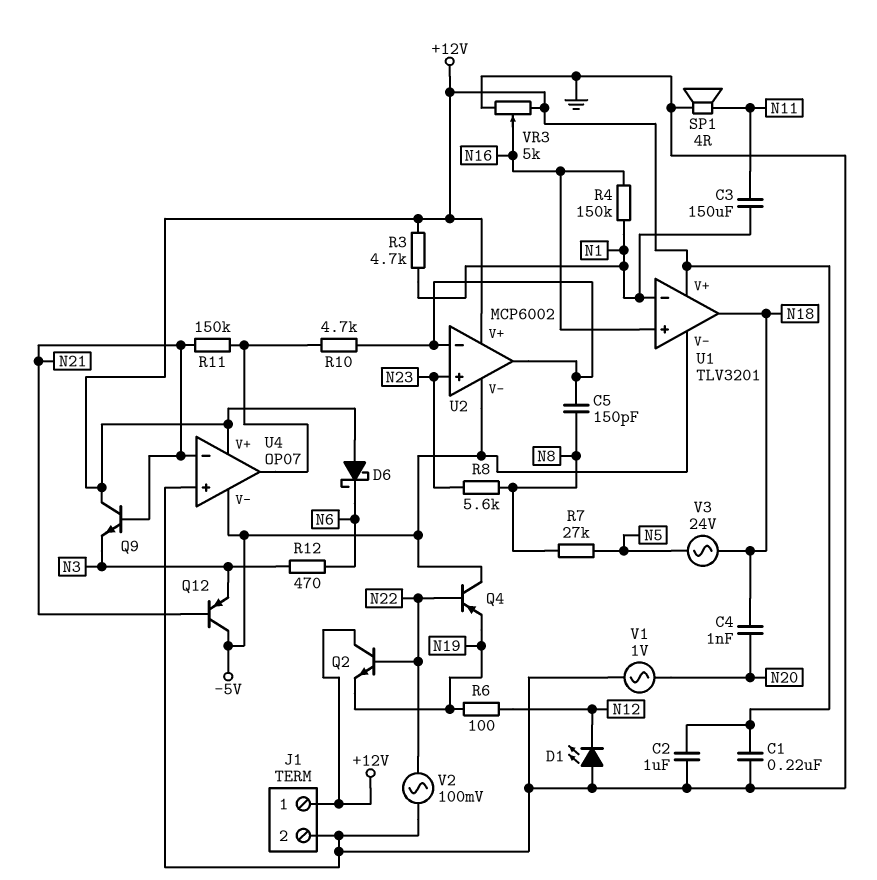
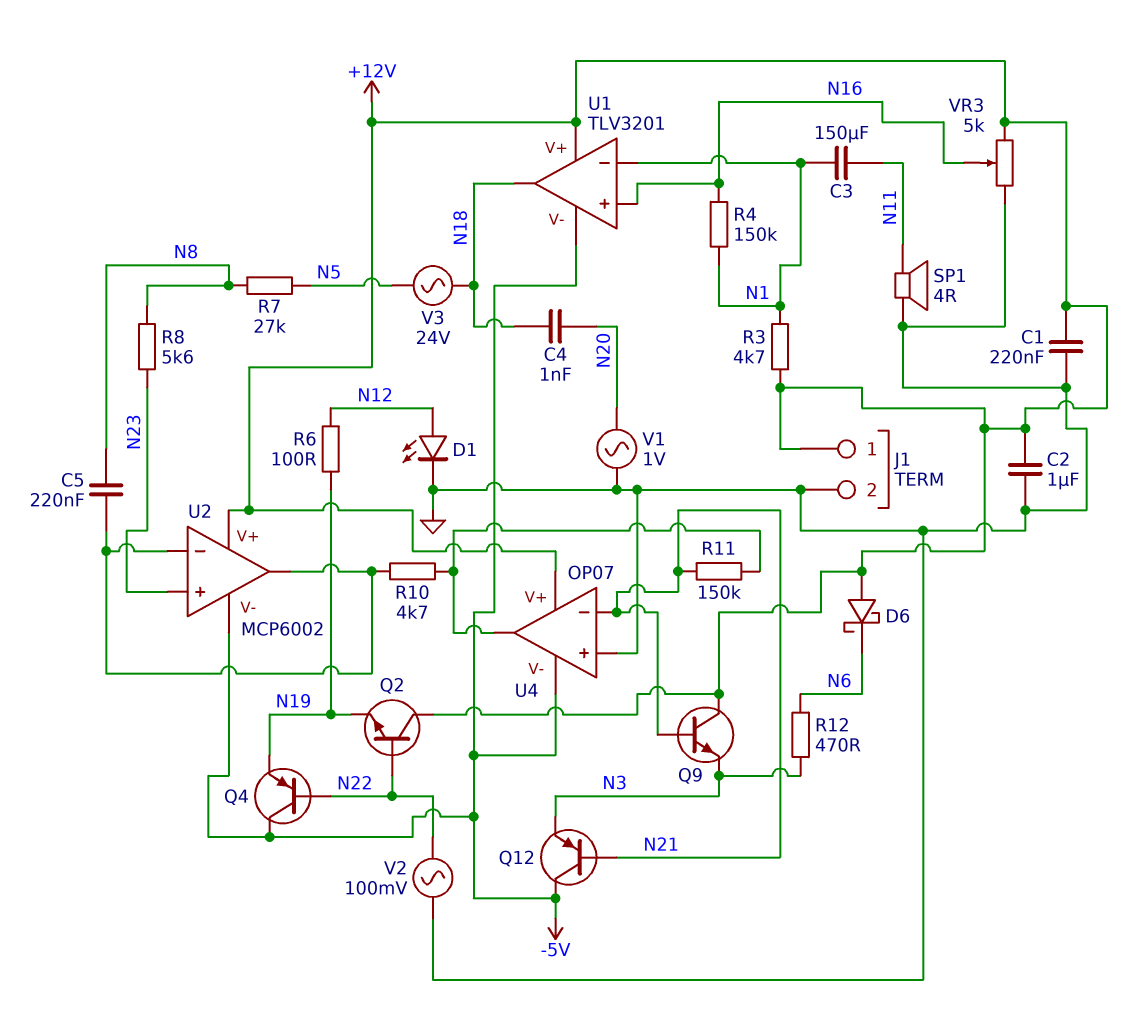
C5: 150pF (N8, U2/in-) -> 220nF (N8, U2/in-)
D1: LED (A GND, K N12) -> LED (A N12, K GND)

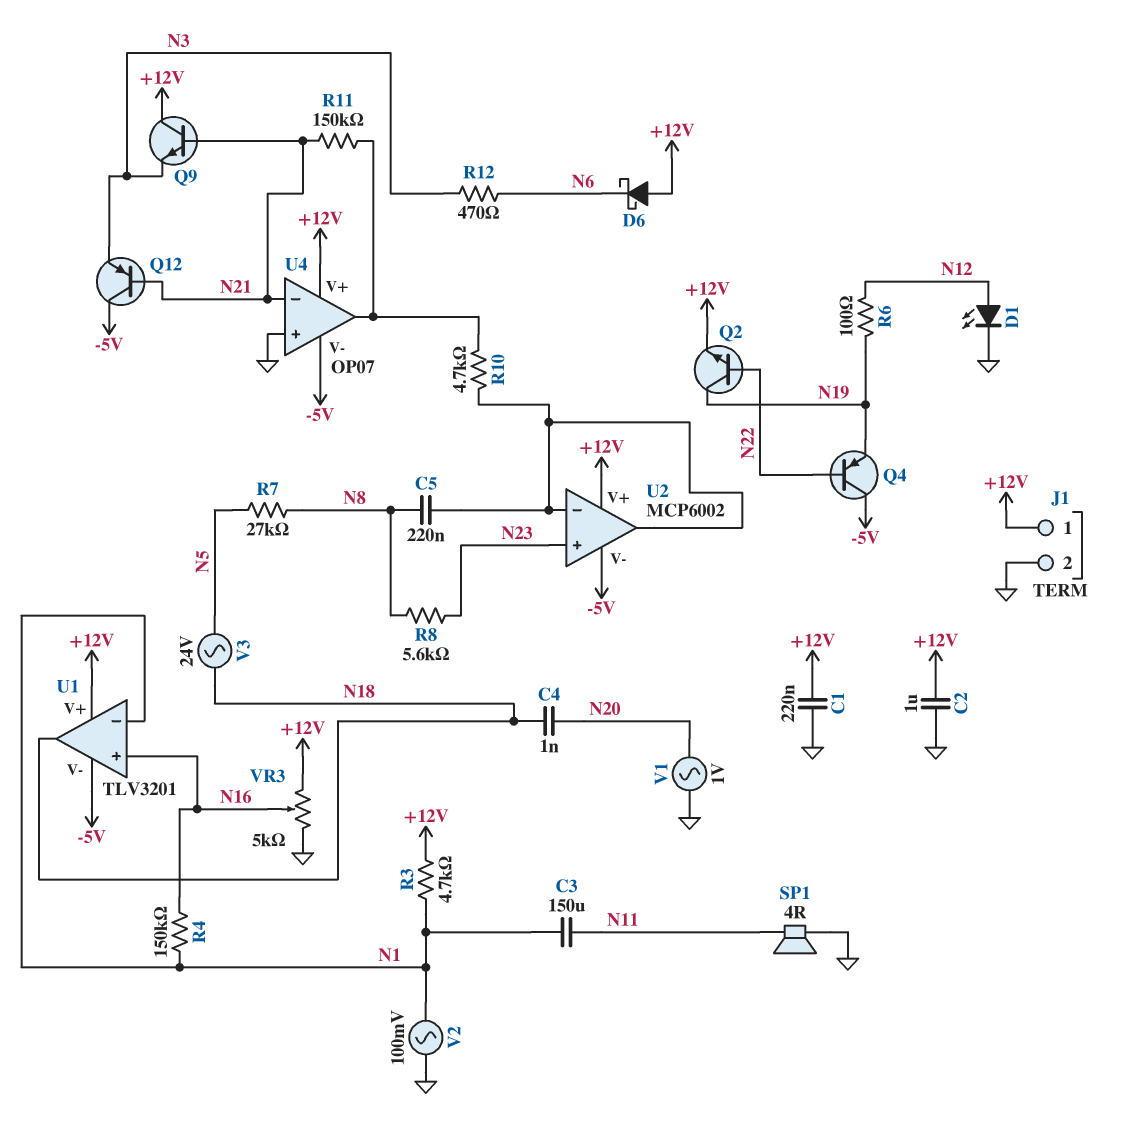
Q2: NPN (B N22, C +12V, E N19) -> NPN (B N22, C N19, E +12V)
V2: AC 100mV (GND, N22) -> AC 100mV (GND, N1)

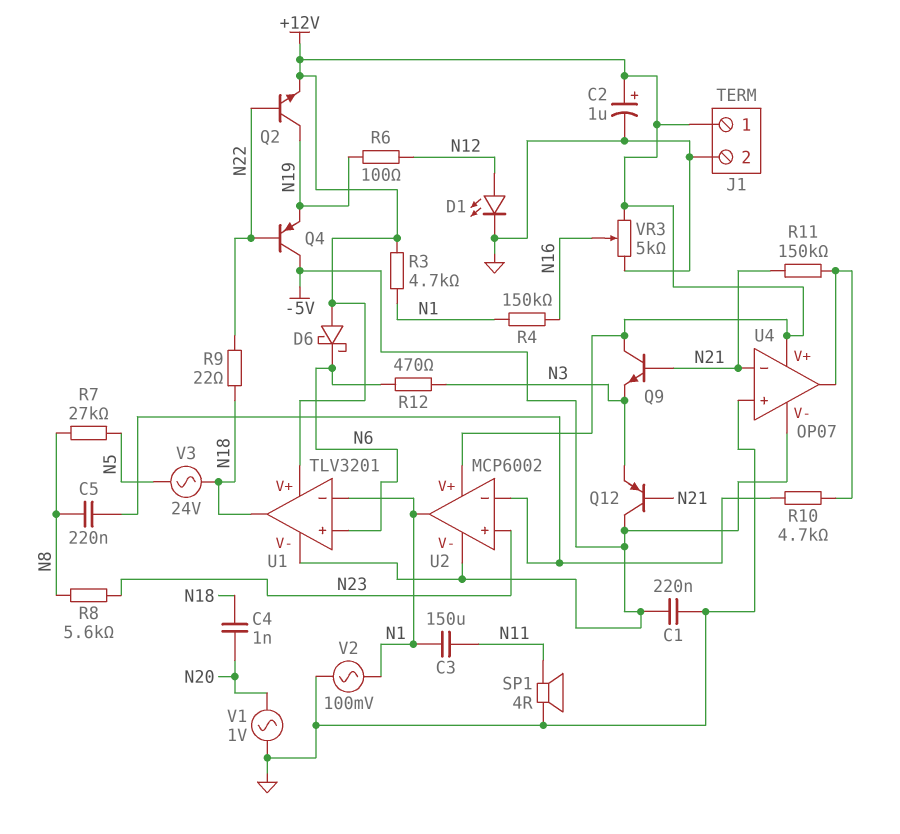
C1: 220nF (+12V, GND) -> 220nF (-5V, GND)
C2: 1uF (+12V, GND) -> 1uF (plus +12V, minus GND)
R9: none -> 22 (N18, N22)
U1 pin in+: N16 -> N6
U2 pin out: U2/in- -> N1

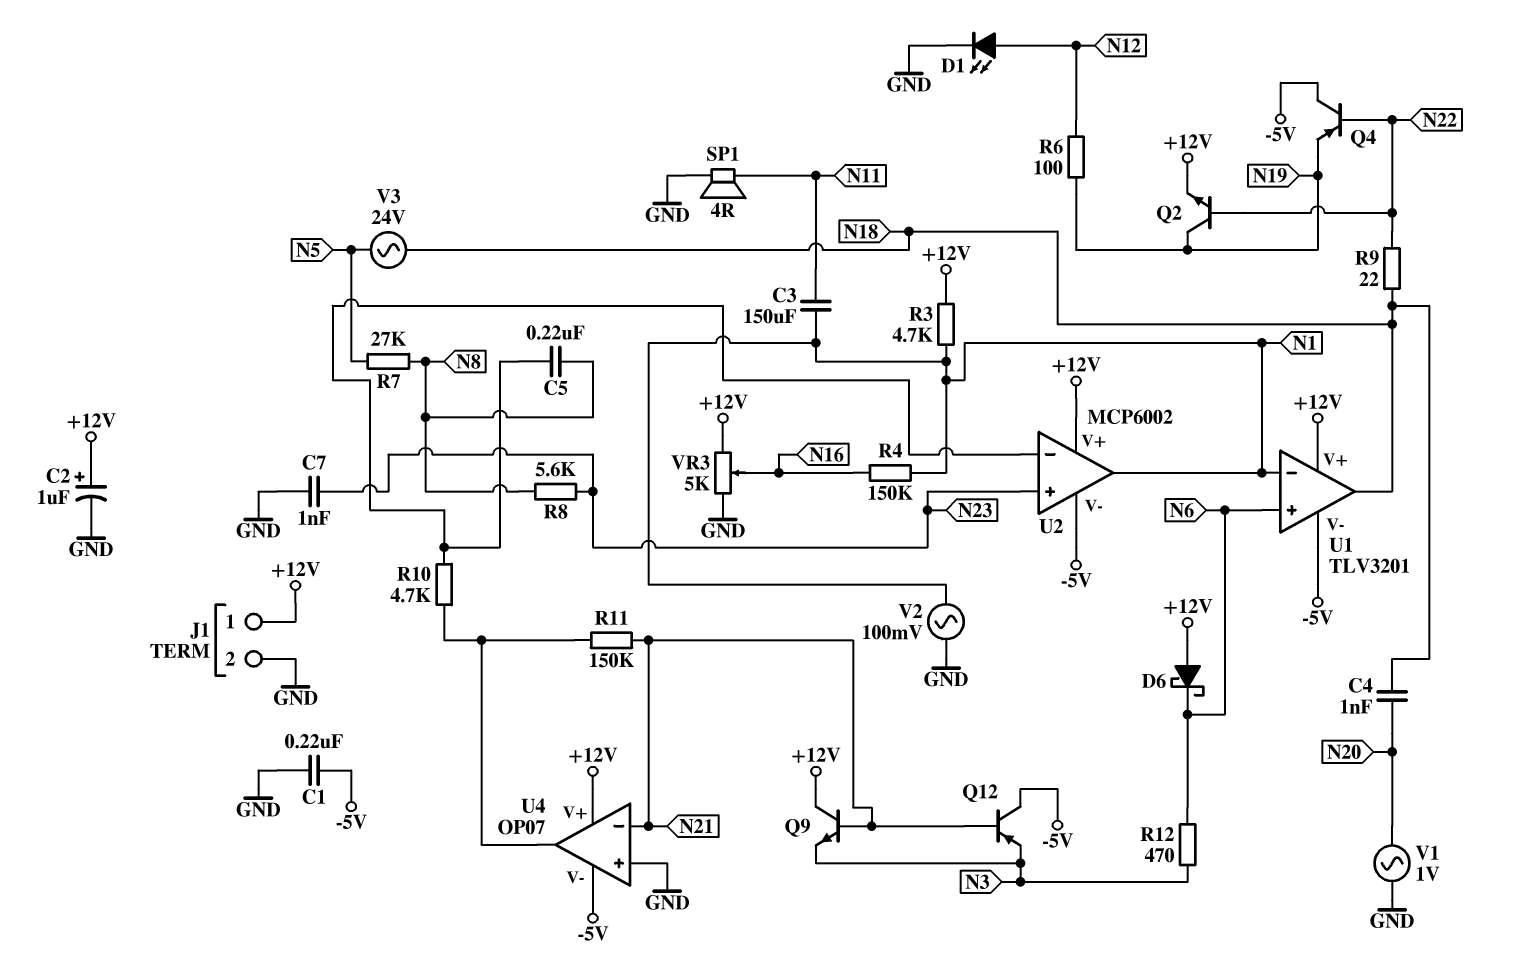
C7: none -> 1nF (GND, N23)

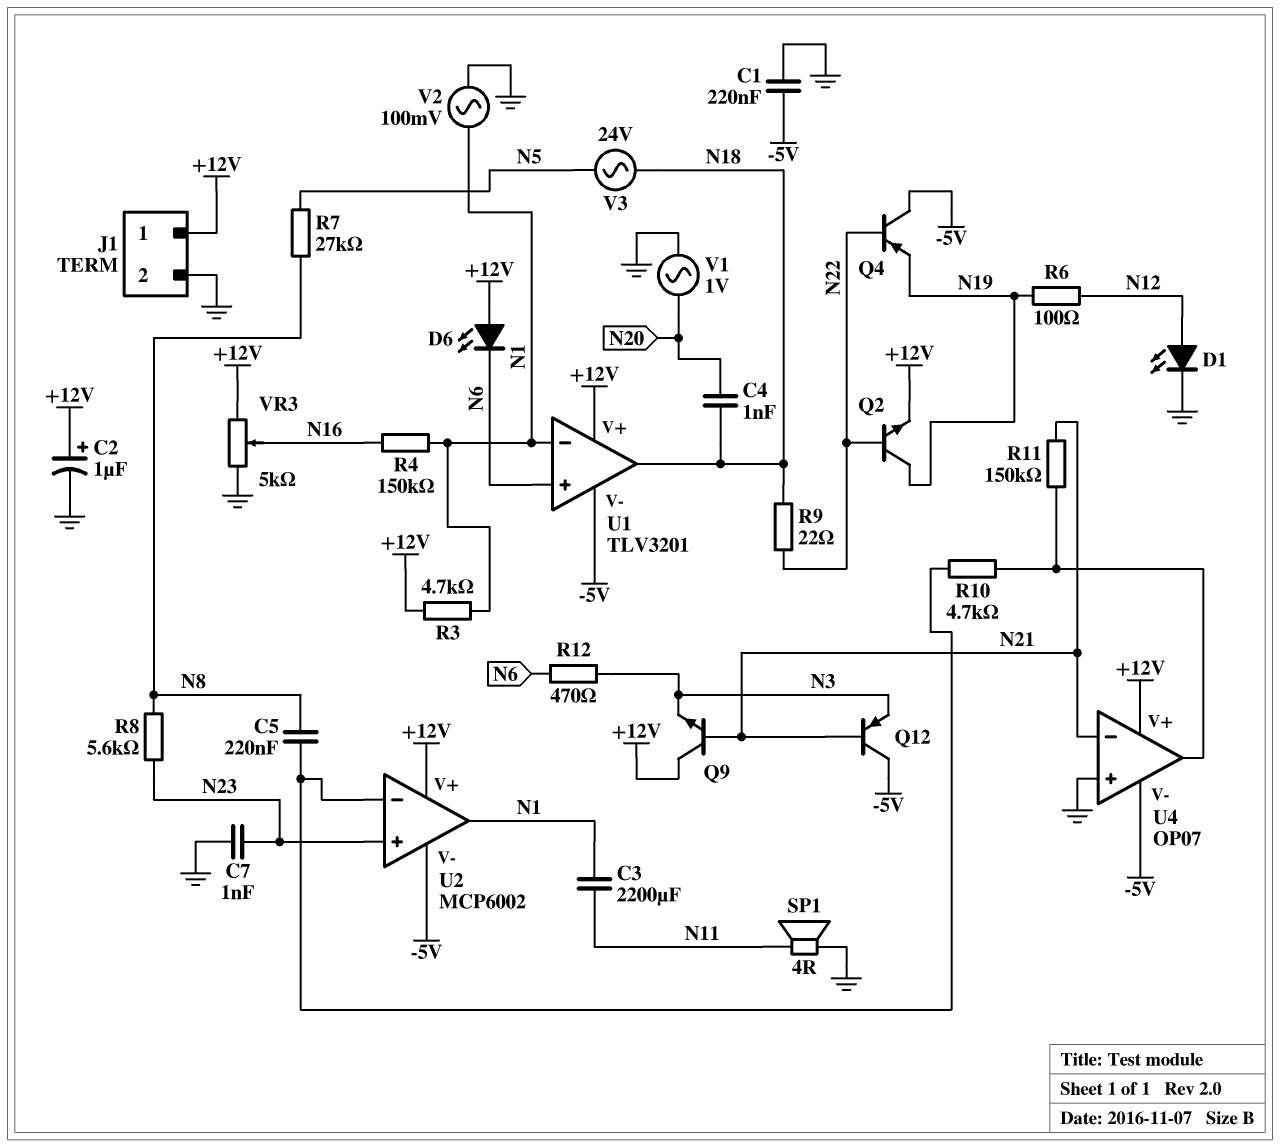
C3: 150uF (N1, N11) -> 2200uF (N1, N11)
D6: schottky (A +12V, K N6) -> LED (A +12V, K N6)

